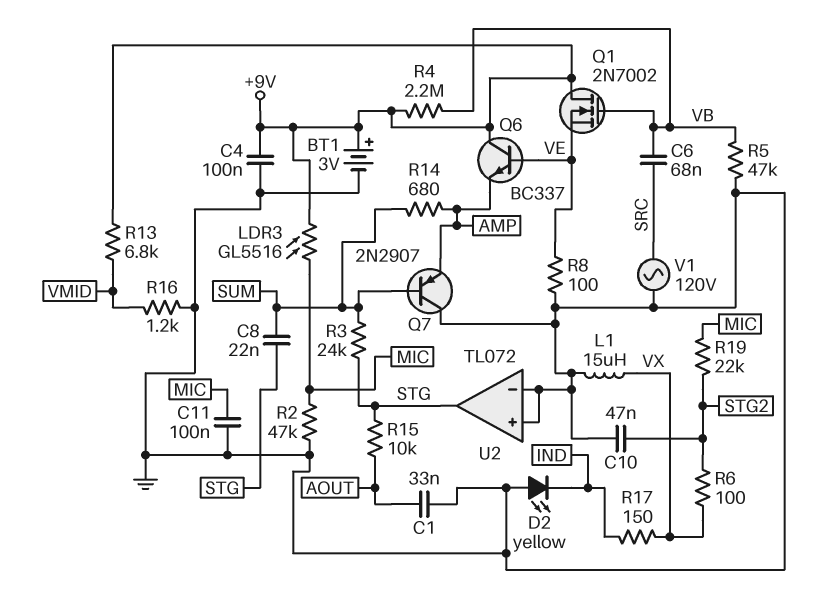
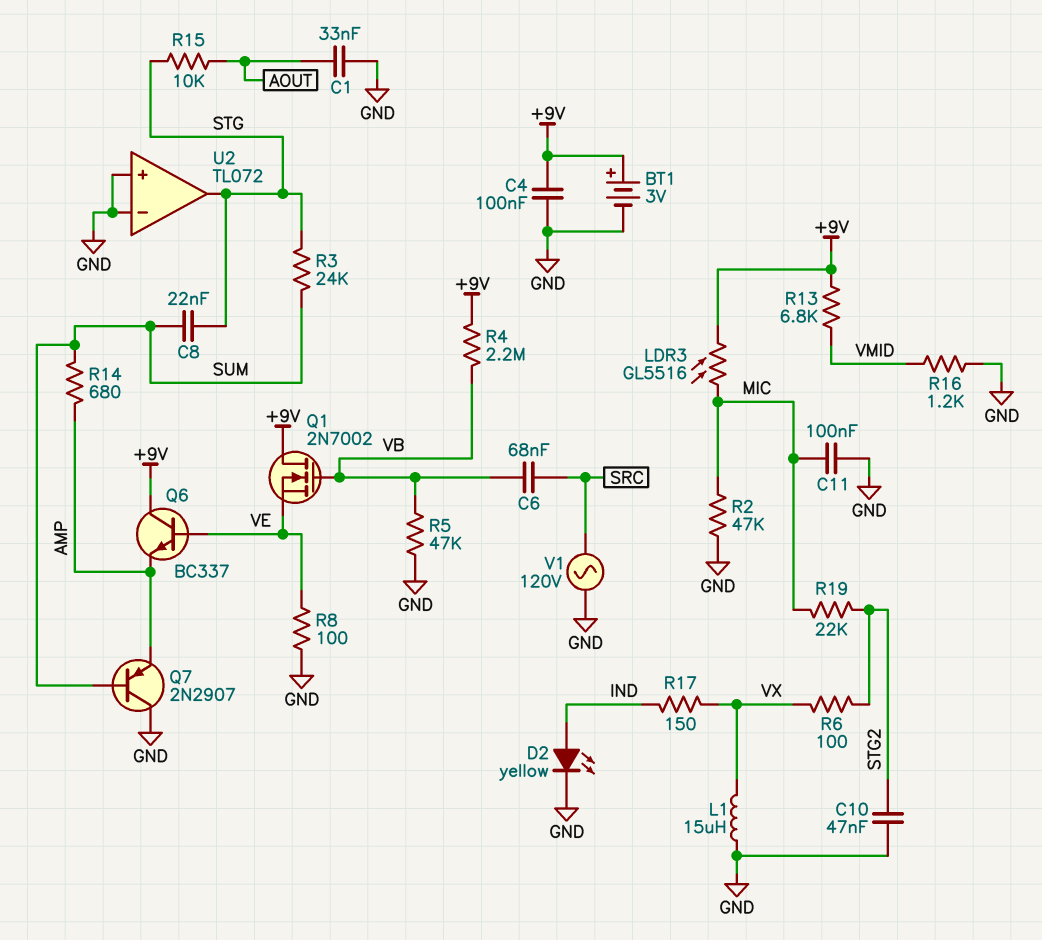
D2: LED yellow (A GND, K IND) -> LED yellow (A IND, K GND)

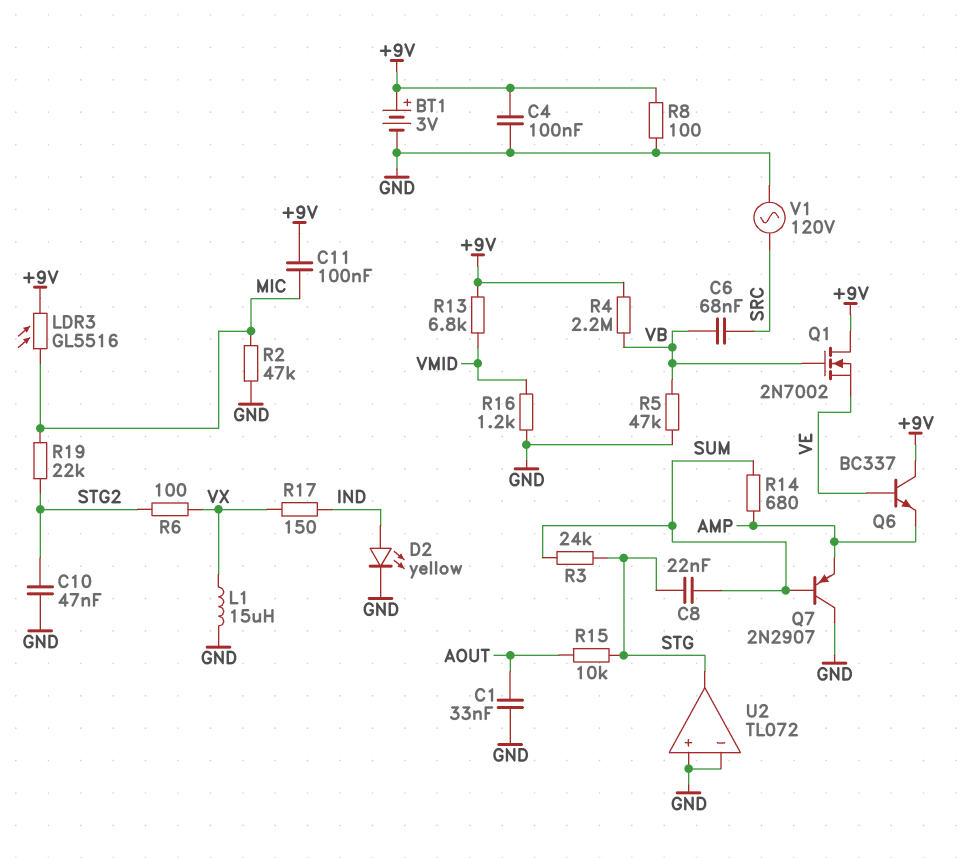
C11: 100nF (GND, MIC) -> 100nF (+9V, MIC)
R8: 100 (GND, VE) -> 100 (+9V, GND)

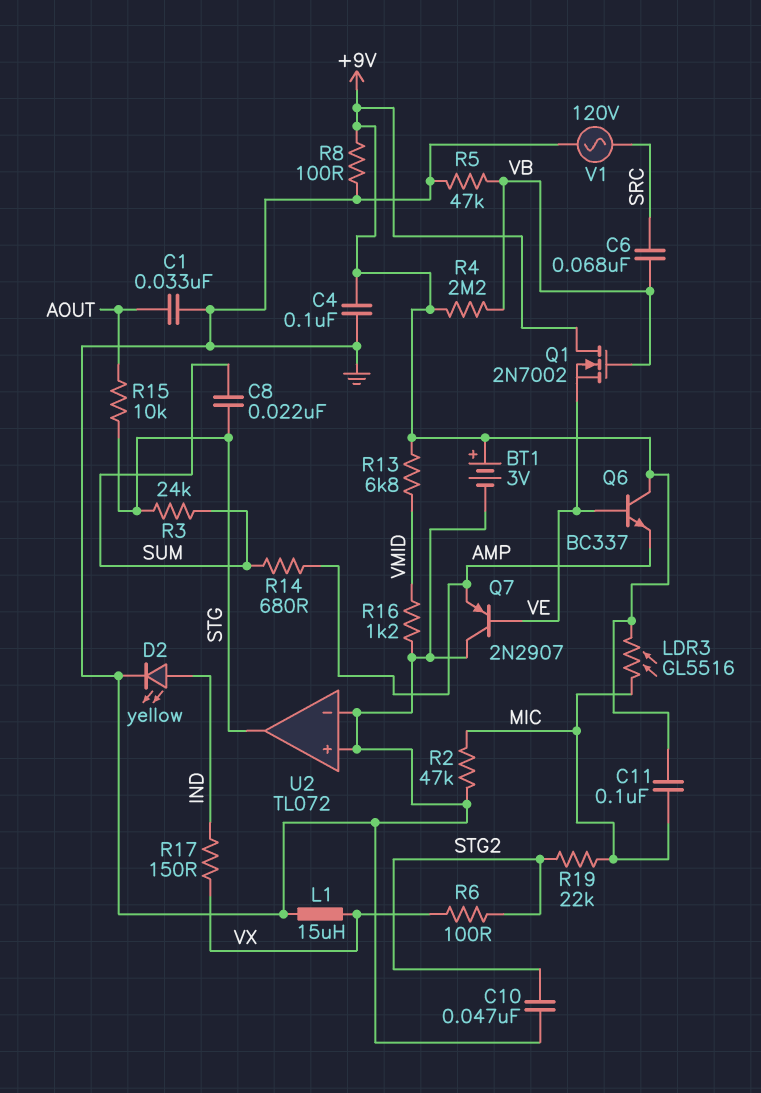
Q7: PNP 2N2907 (B SUM, C GND, E AMP) -> PNP 2N2907 (B VE, C GND, E AMP)

